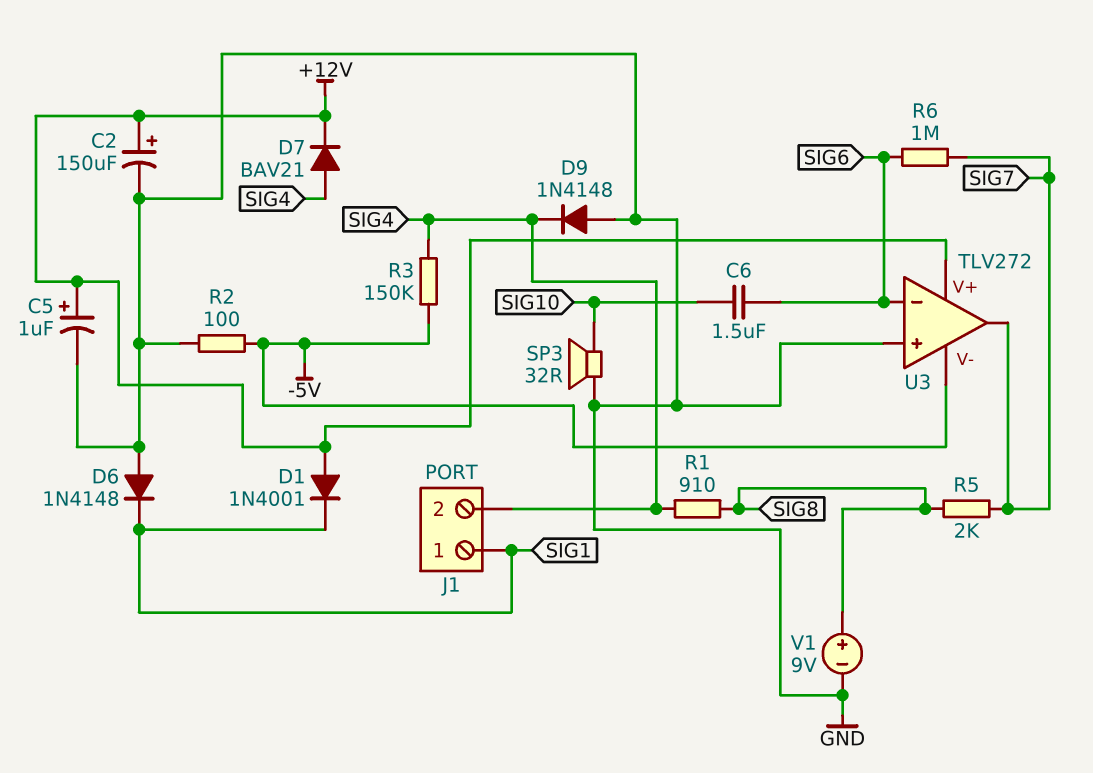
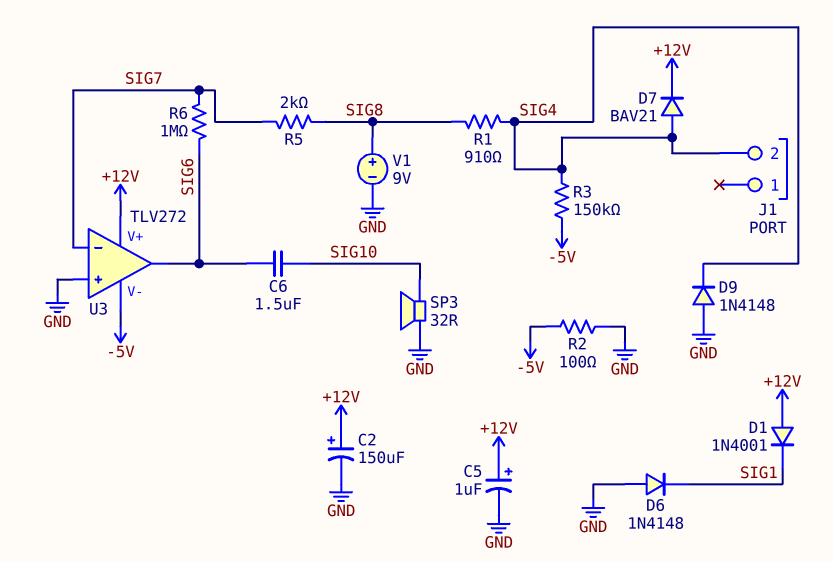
J1 pin 1: SIG1 -> none
U3 pin in-: SIG6 -> SIG7
U3 pin out: SIG7 -> SIG6

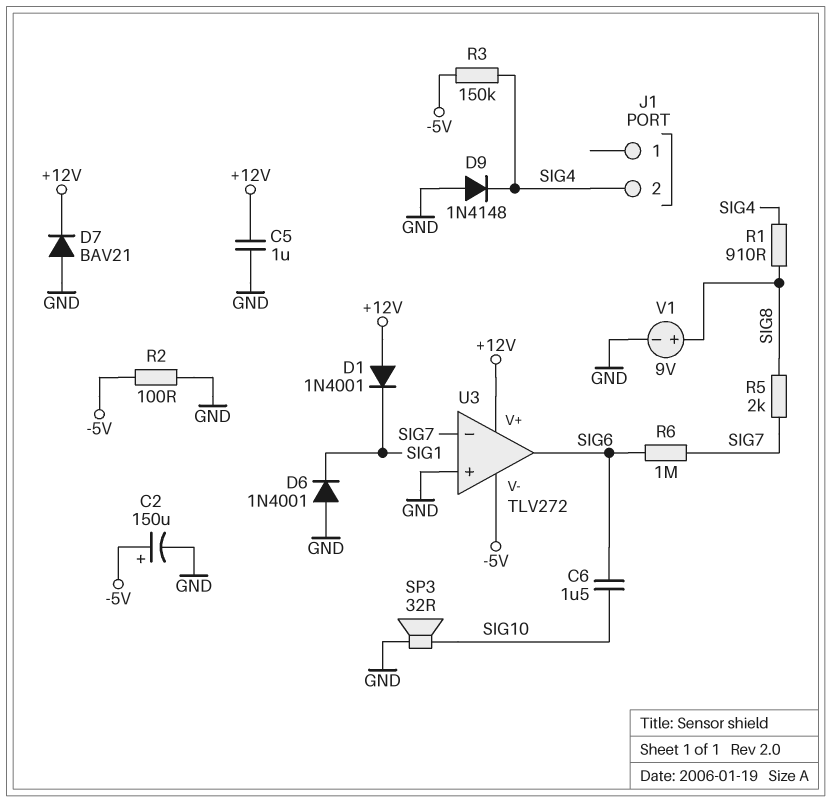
C2: 150uF (plus +12V, minus GND) -> 150uF (plus -5V, minus GND)
C5: 1uF (plus +12V, minus GND) -> 1uF (+12V, GND)
D6: diode 1N4148 (A GND, K SIG1) -> diode 1N4001 (A GND, K SIG1)
D7: diode BAV21 (A SIG4, K +12V) -> diode BAV21 (A GND, K +12V)

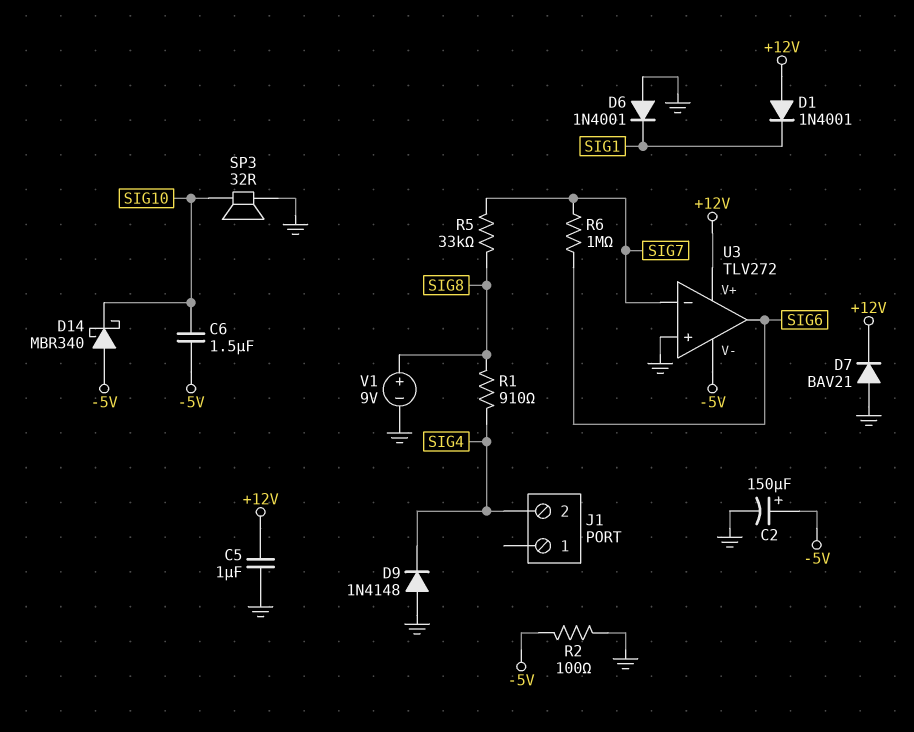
C6: 1.5uF (SIG6, SIG10) -> 1.5uF (-5V, SIG10)
D14: none -> schottky MBR340 (A -5V, K SIG10)
R3: 150k (-5V, SIG4) -> none
R5: 2k (SIG7, SIG8) -> 33k (SIG7, SIG8)

